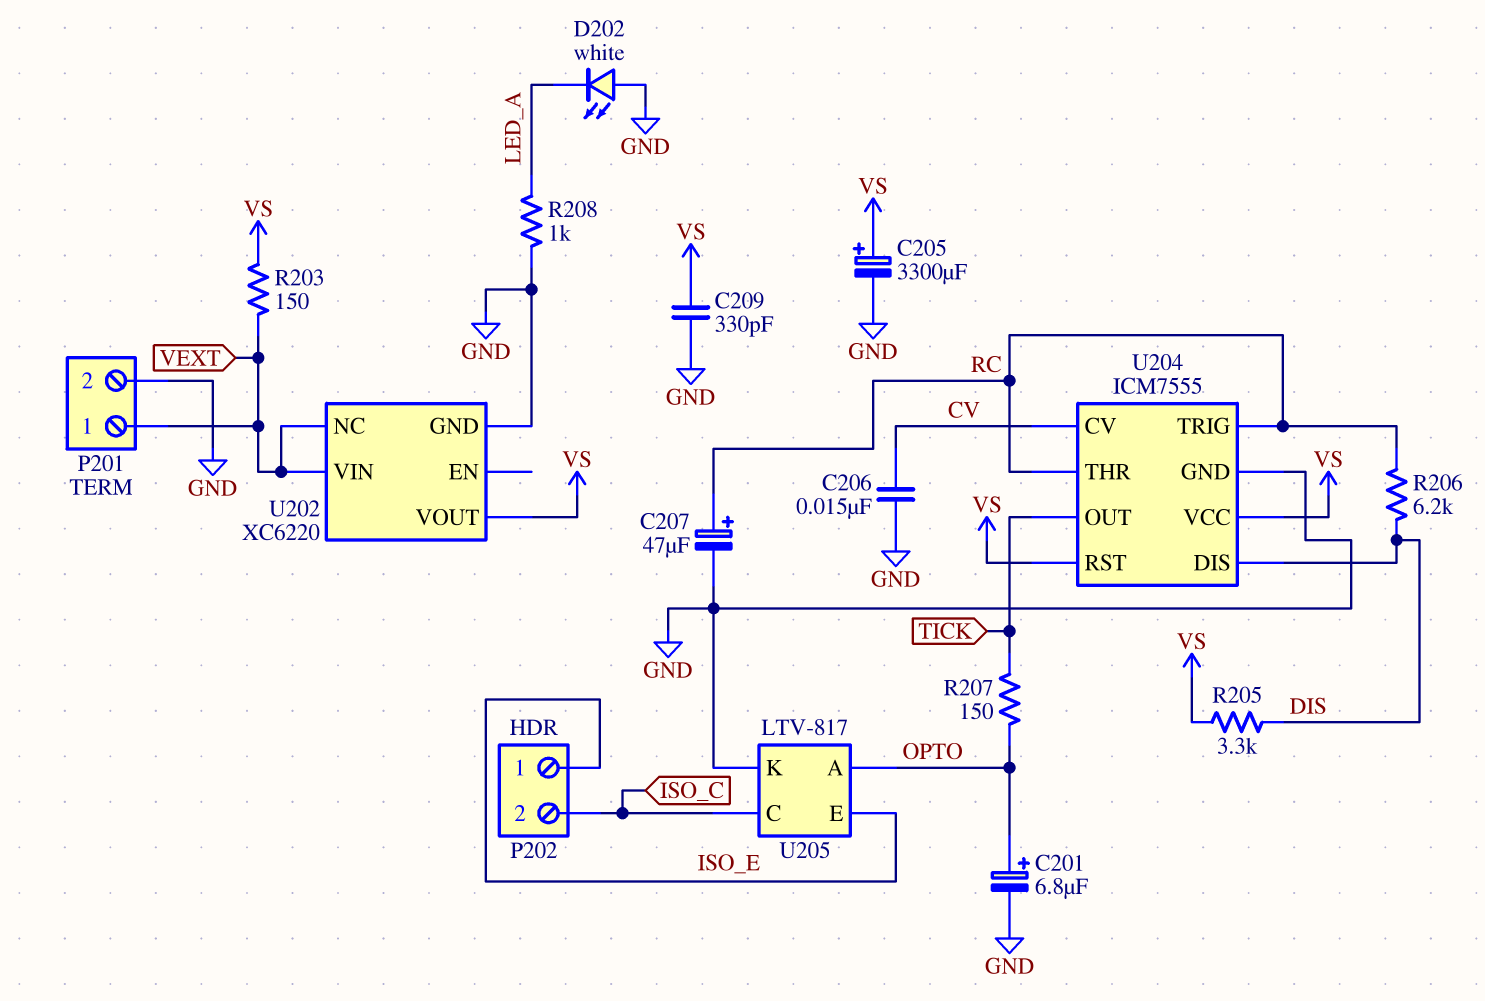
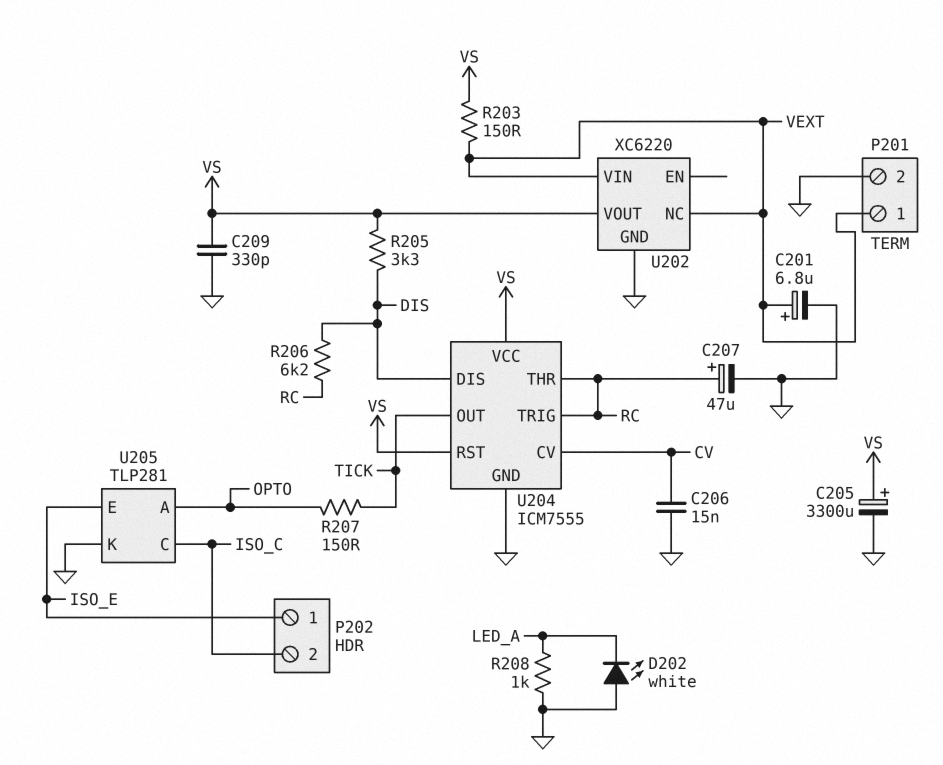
C201: 6.8uF (plus OPTO, minus GND) -> 6.8uF (plus VEXT, minus GND)
U205: LTV-817 -> TLP281

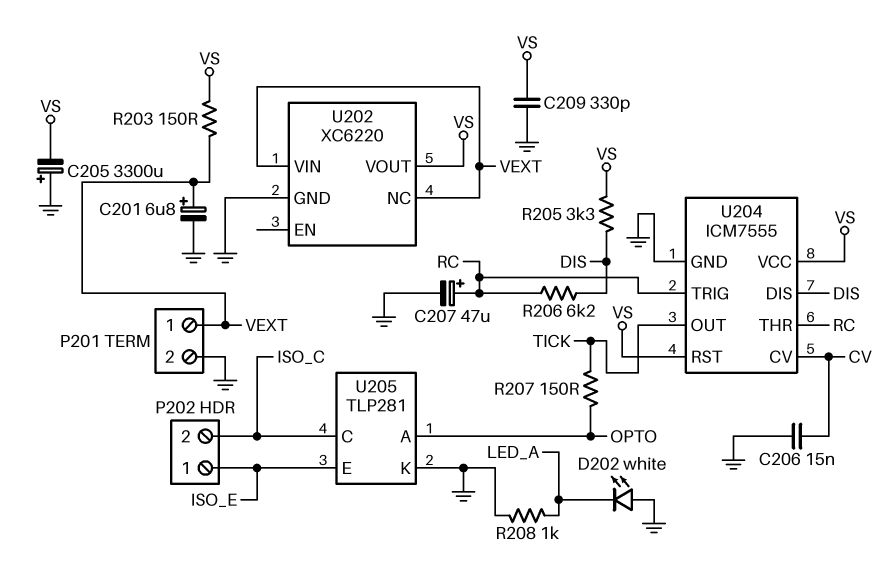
C205: 3300uF (plus VS, minus GND) -> 3300uF (plus GND, minus VS)

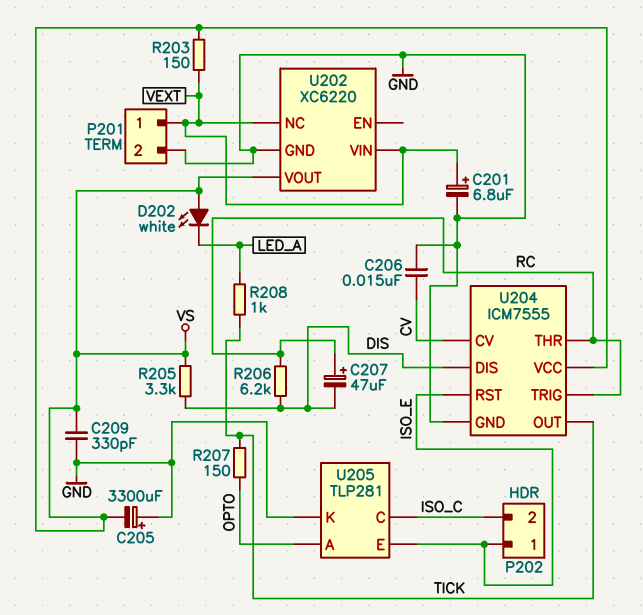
C207: 47uF (plus RC, minus GND) -> 47uF (plus RC, minus DIS)
D202: LED white (A GND, K LED_A) -> LED white (A VS, K LED_A)
R208: 1k (GND, LED_A) -> 1k (LED_A, TICK)
U204 pin RST: VS -> ISO_E

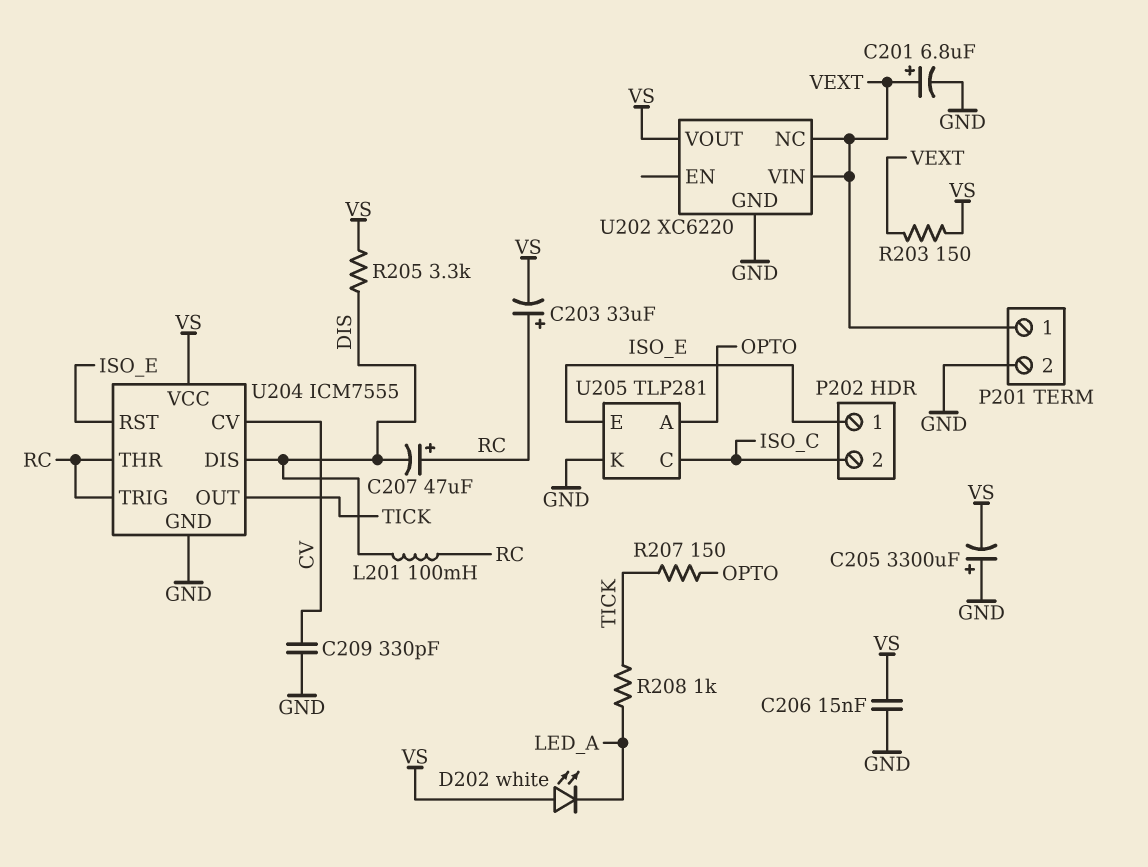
C203: none -> 33uF (plus RC, minus VS)
C206: 15nF (CV, GND) -> 15nF (GND, VS)
C209: 330pF (GND, VS) -> 330pF (CV, GND)
L201: none -> 100mH (DIS, RC)
R206: 6.2k (DIS, RC) -> none

